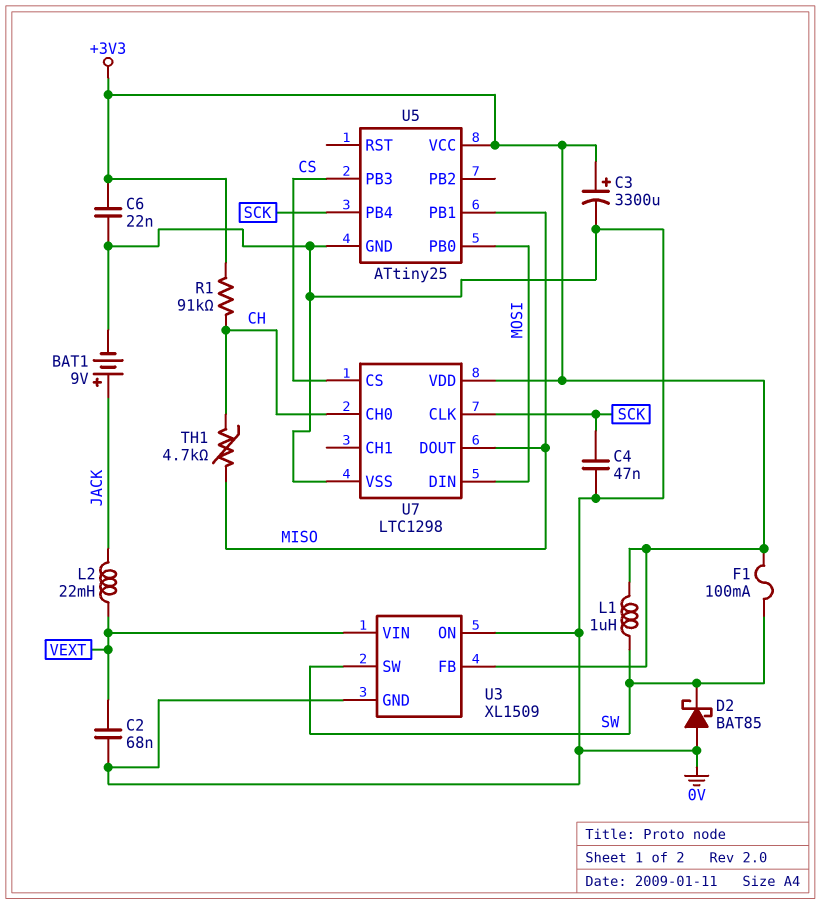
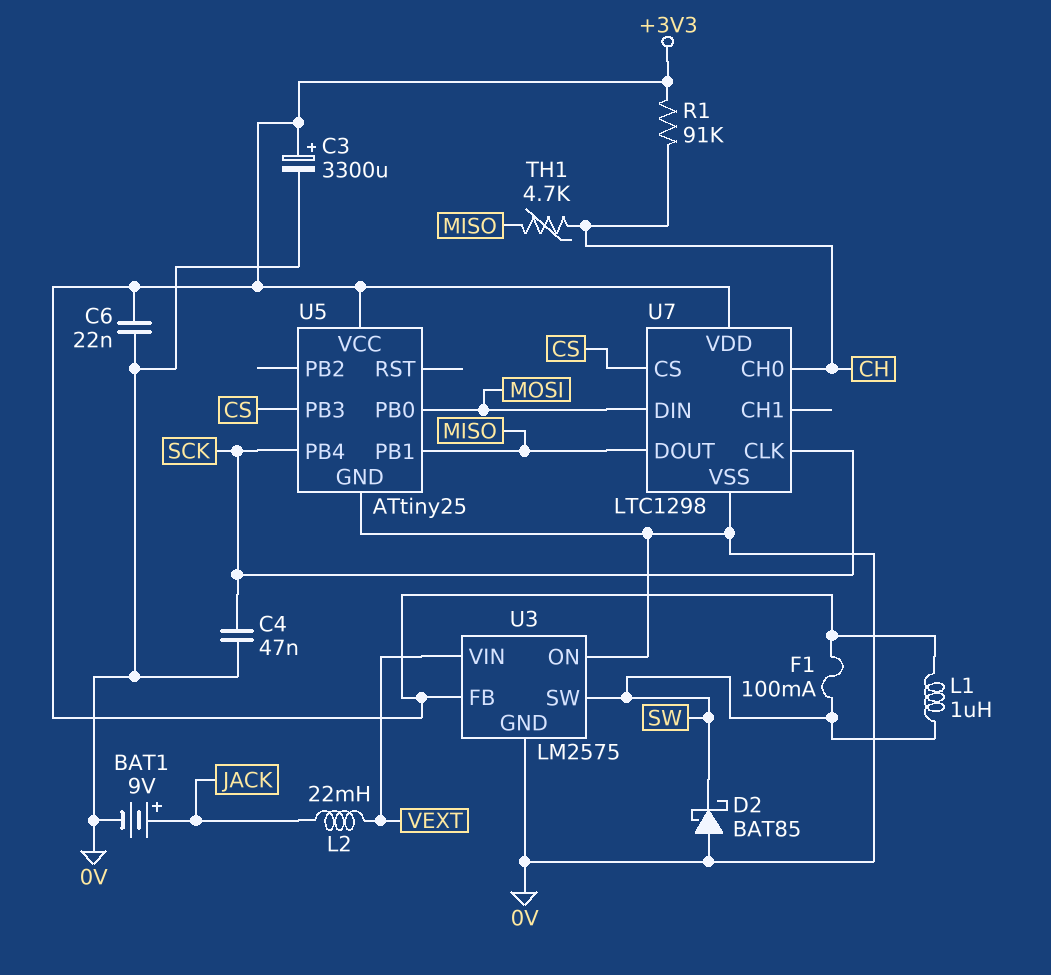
C2: 68nF (0V, VEXT) -> none
U3: XL1509 -> LM2575

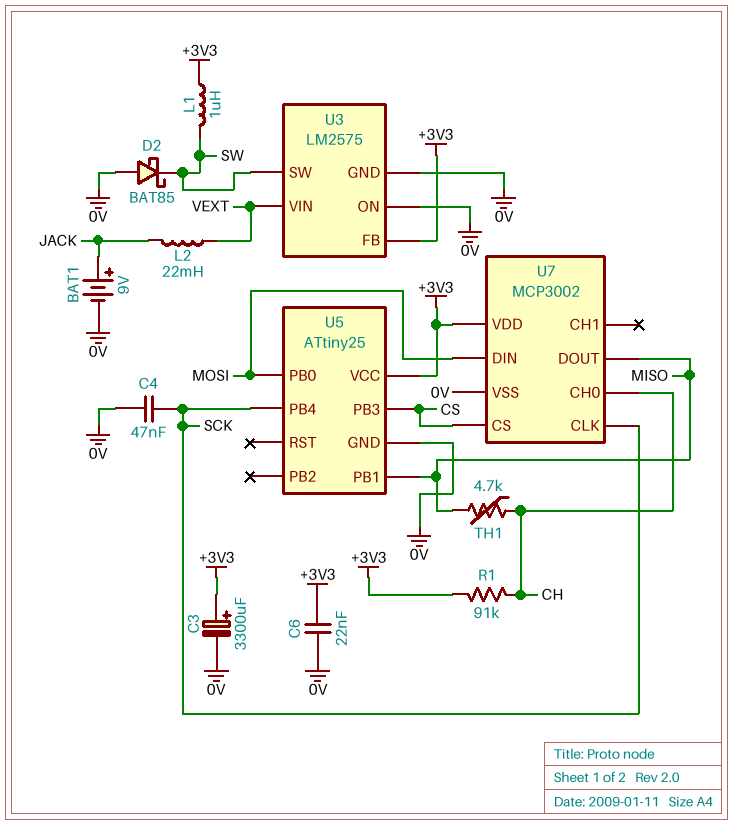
F1: 100mA (+3V3, SW) -> none
U7: LTC1298 -> MCP3002

